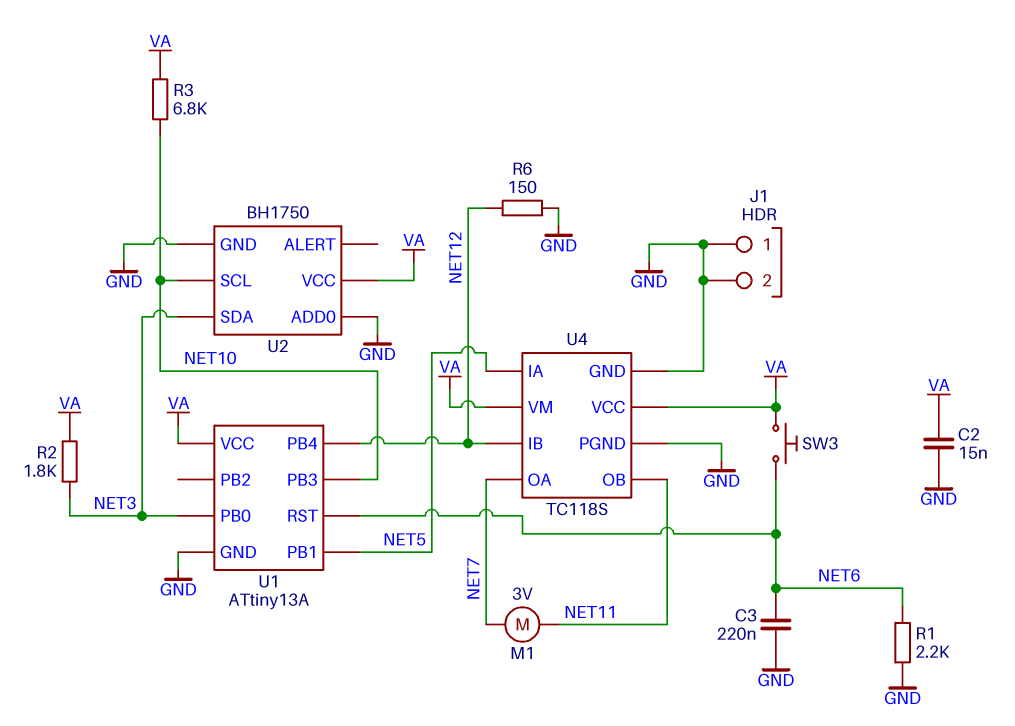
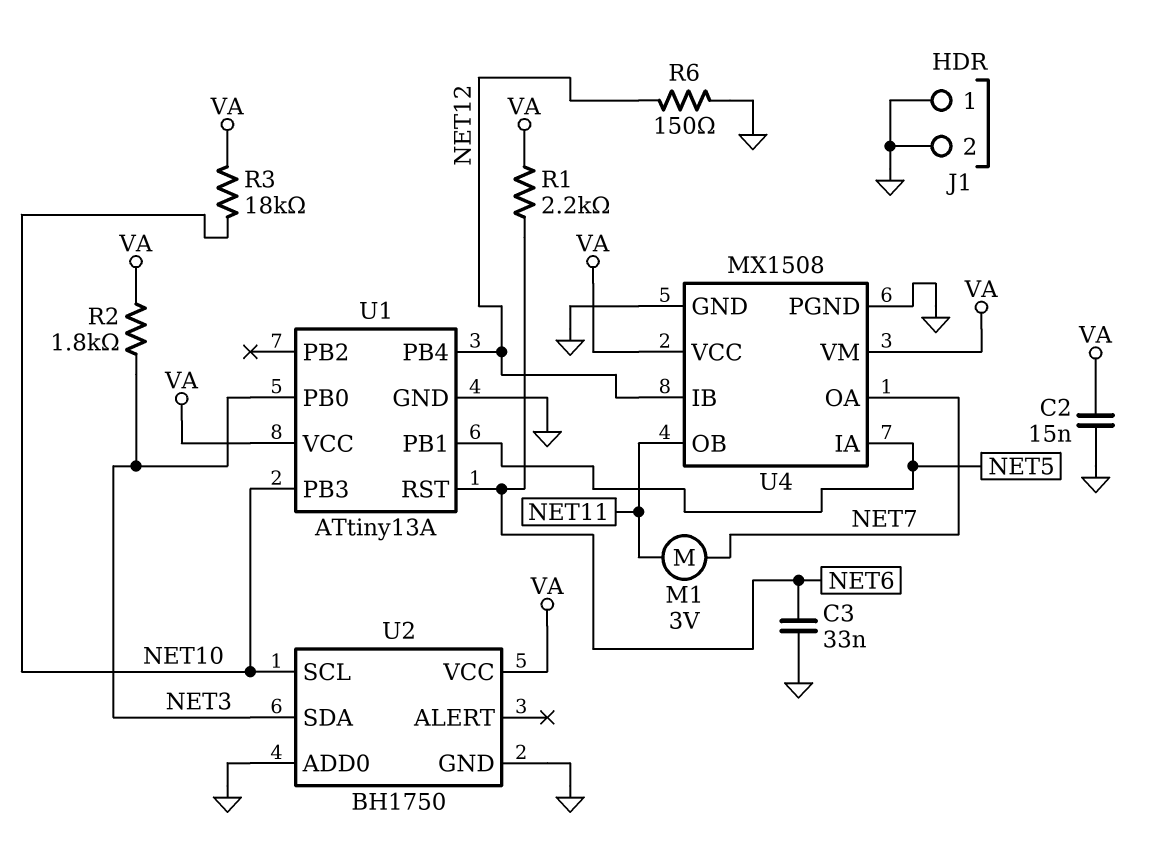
C3: 220nF (GND, NET6) -> 33nF (GND, NET6)
R1: 2.2k (GND, NET6) -> 2.2k (NET6, VA)
R3: 6.8k (NET10, VA) -> 18k (NET10, VA)
SW3: button (NET6, VA) -> none
U4: TC118S -> MX1508

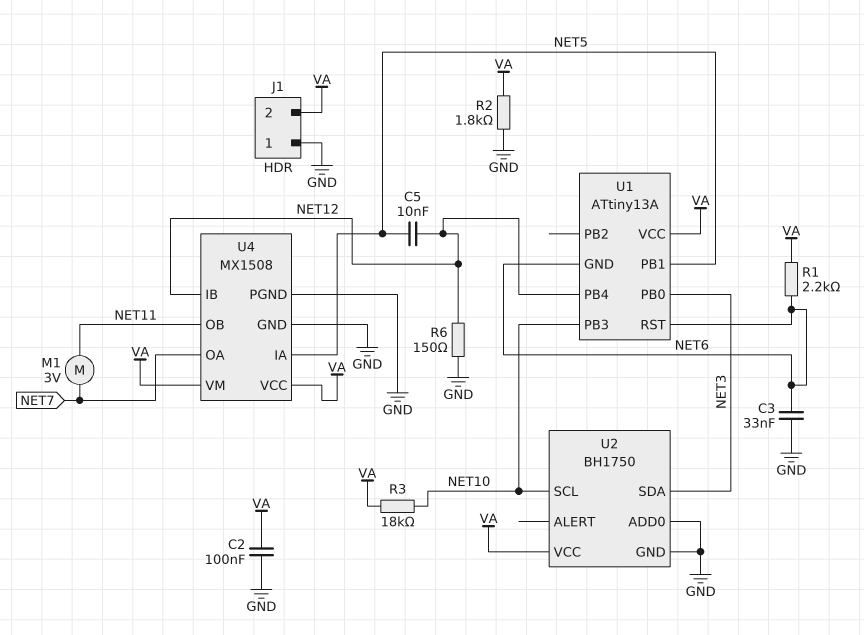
C2: 15nF (GND, VA) -> 100nF (GND, VA)
C5: none -> 10nF (NET5, NET12)
J1 pin 2: GND -> VA
R2: 1.8k (NET3, VA) -> 1.8k (GND, VA)
U1 pin GND: GND -> NET6

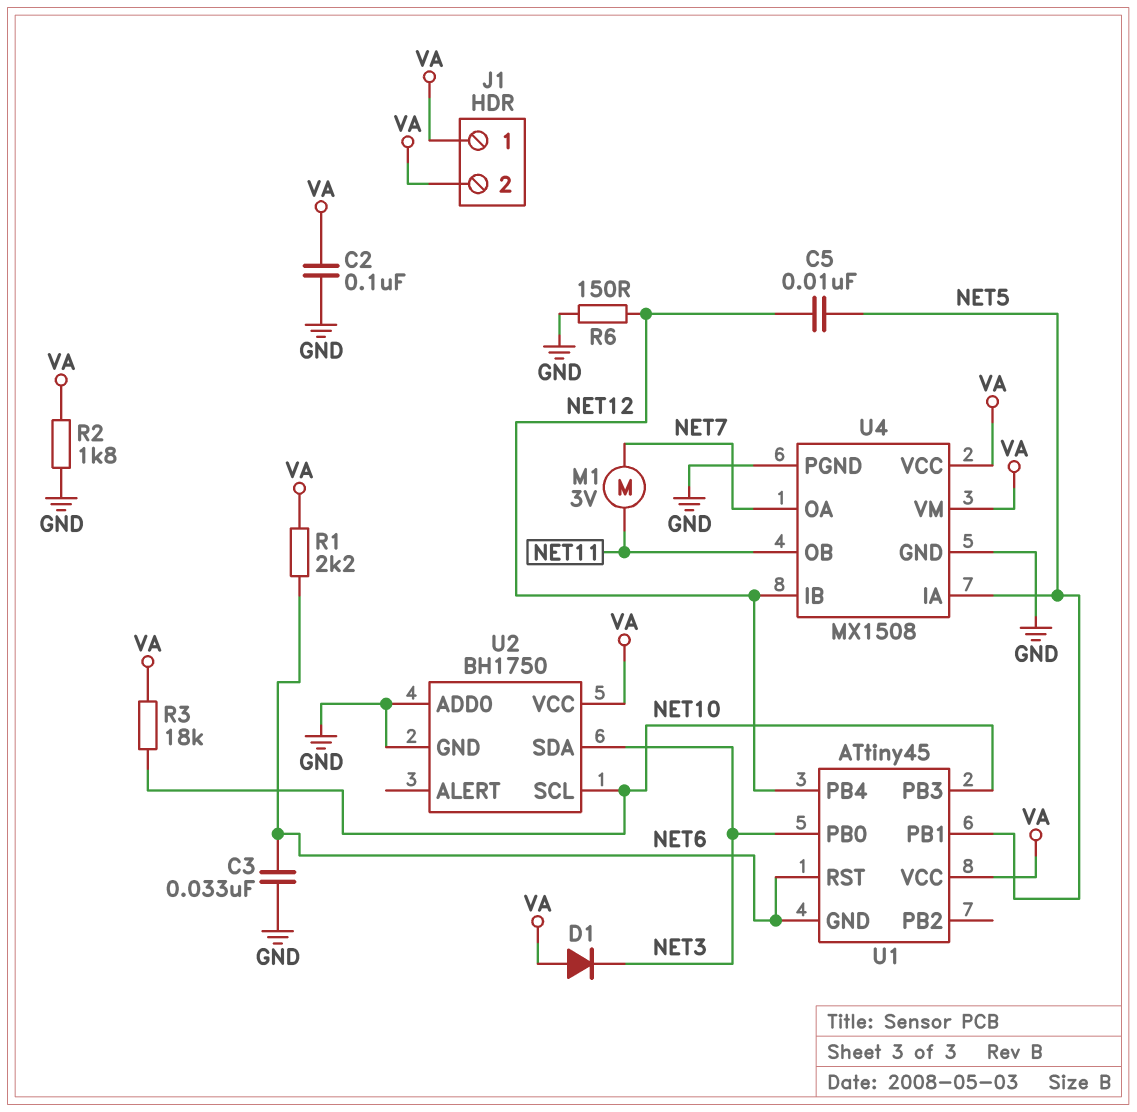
D1: none -> diode (A VA, K NET3)
J1 pin 1: GND -> VA
U1: ATtiny13A -> ATtiny45

